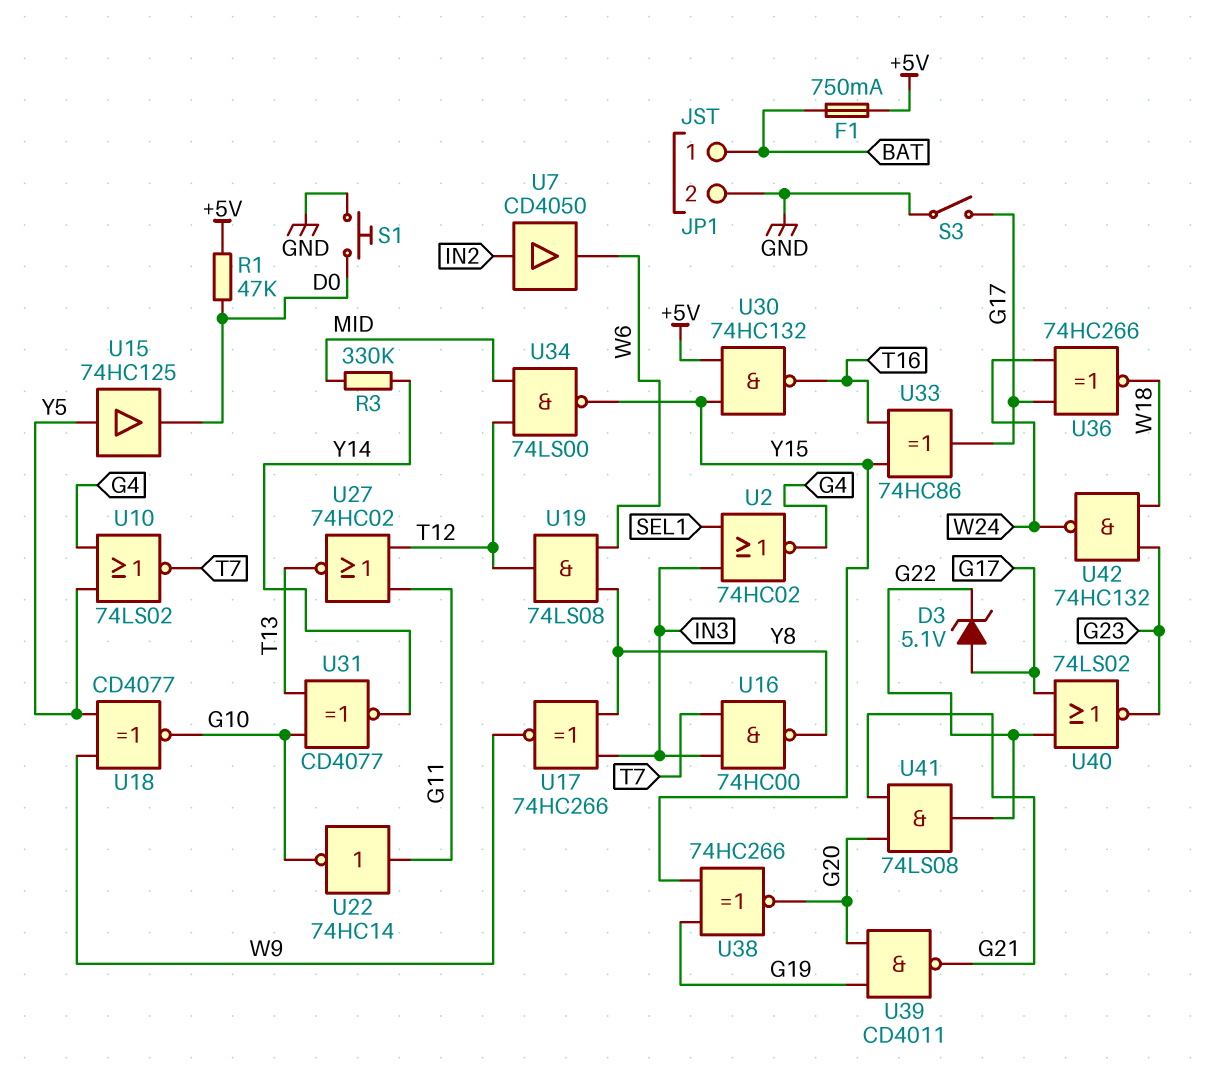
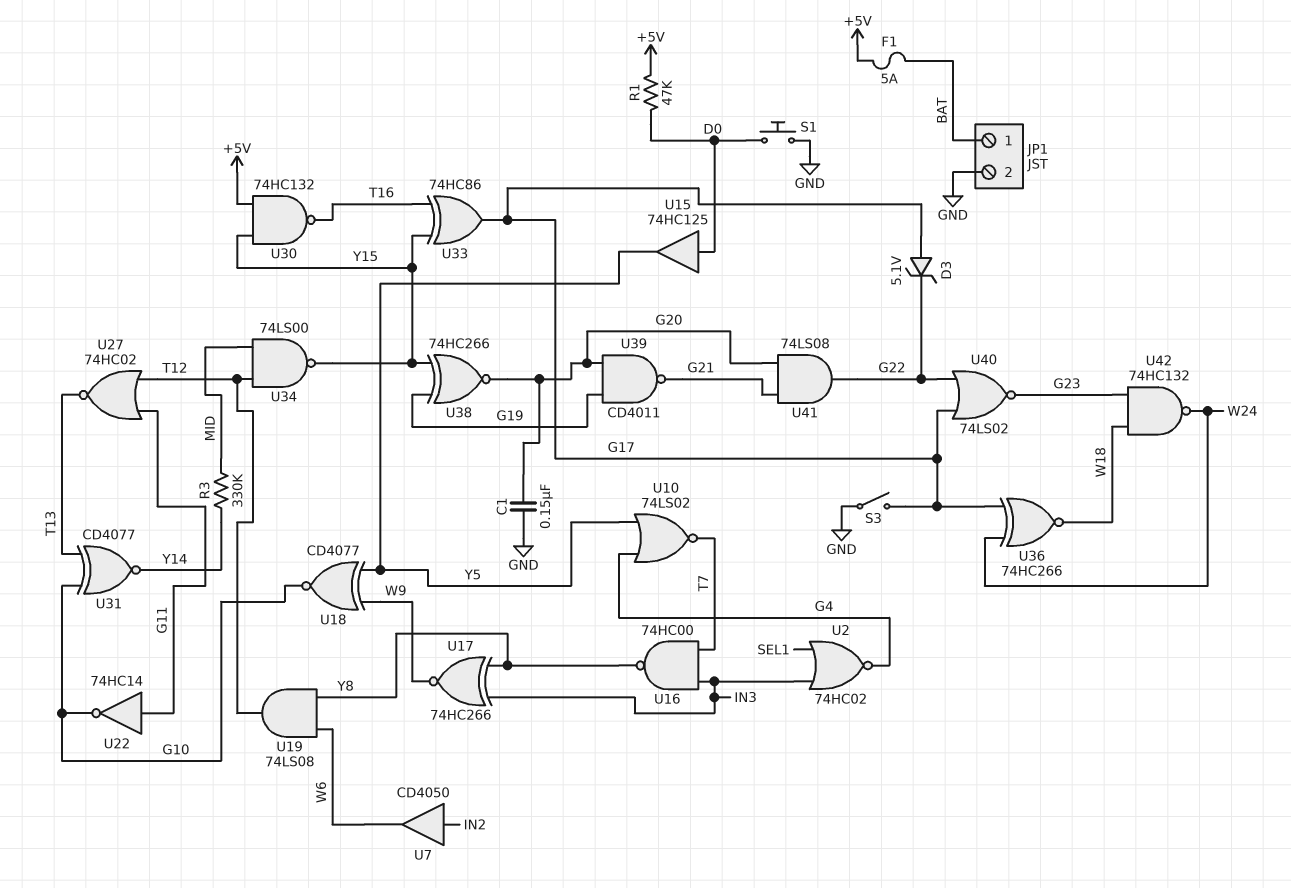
C1: none -> 150nF (G20, GND)
F1: 750mA (+5V, BAT) -> 5A (+5V, BAT)
U15: buffer 74HC125 (in Y5, out D0) -> buffer 74HC125 (in D0, out Y5)

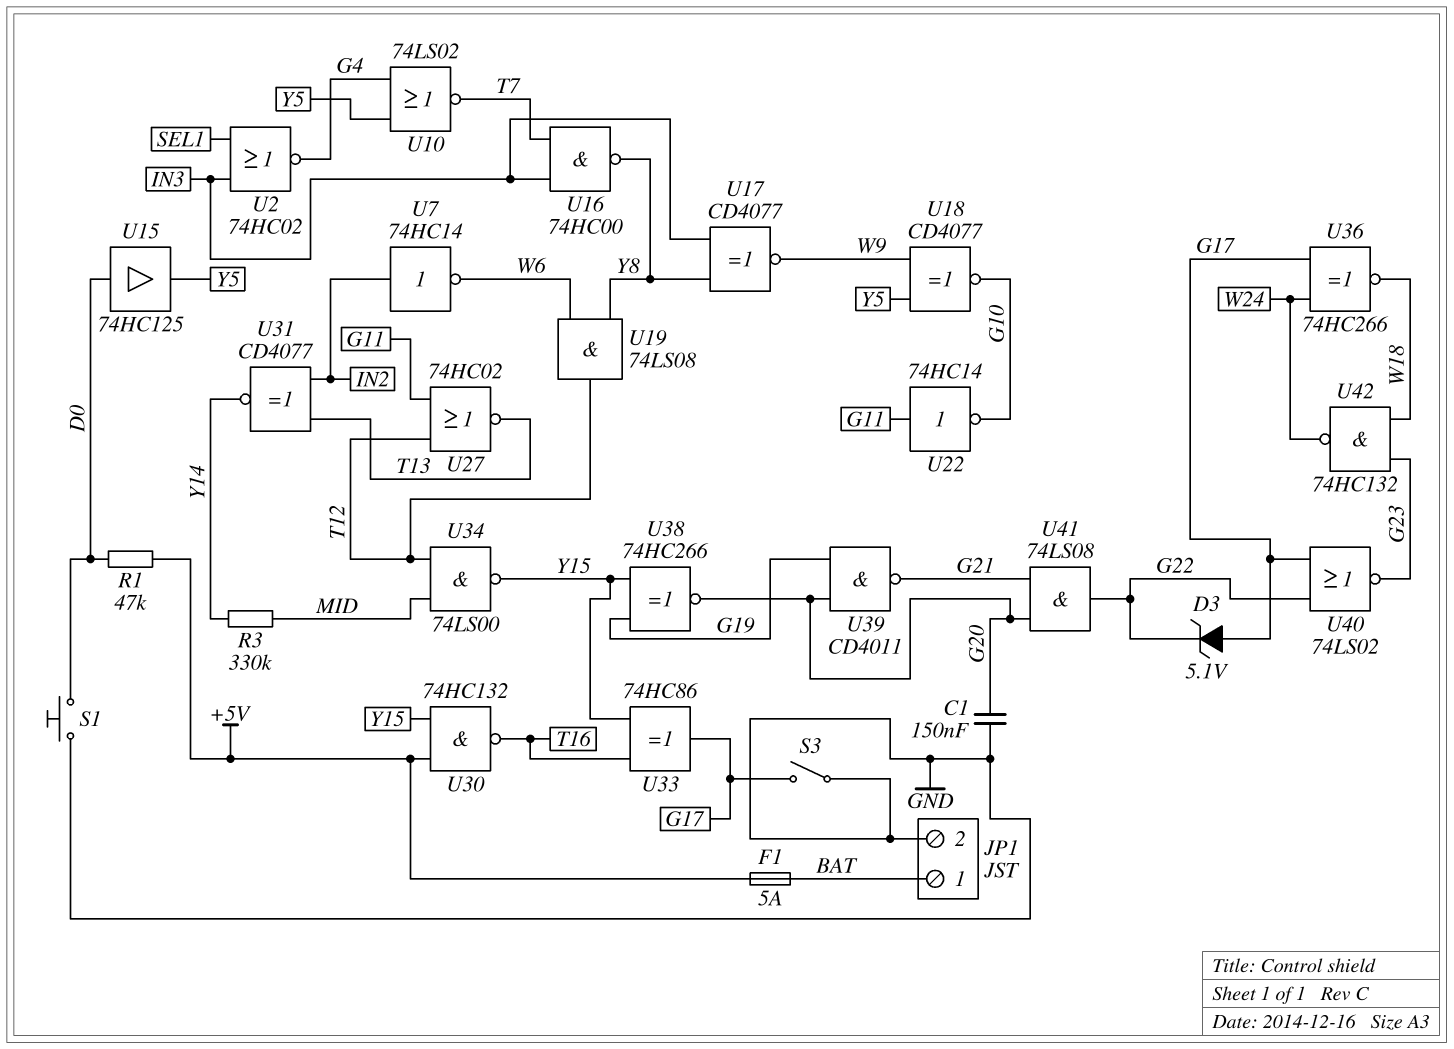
U7: buffer CD4050 (in IN2, out W6) -> NOT 74HC14 (in IN2, out W6)
U17: XNOR 74HC266 (in IN3, in Y8, out W9) -> XNOR CD4077 (in IN3, in Y8, out W9)
U31: XNOR CD4077 (in G10, in T13, out Y14) -> XNOR CD4077 (in IN2, in T13, out Y14)

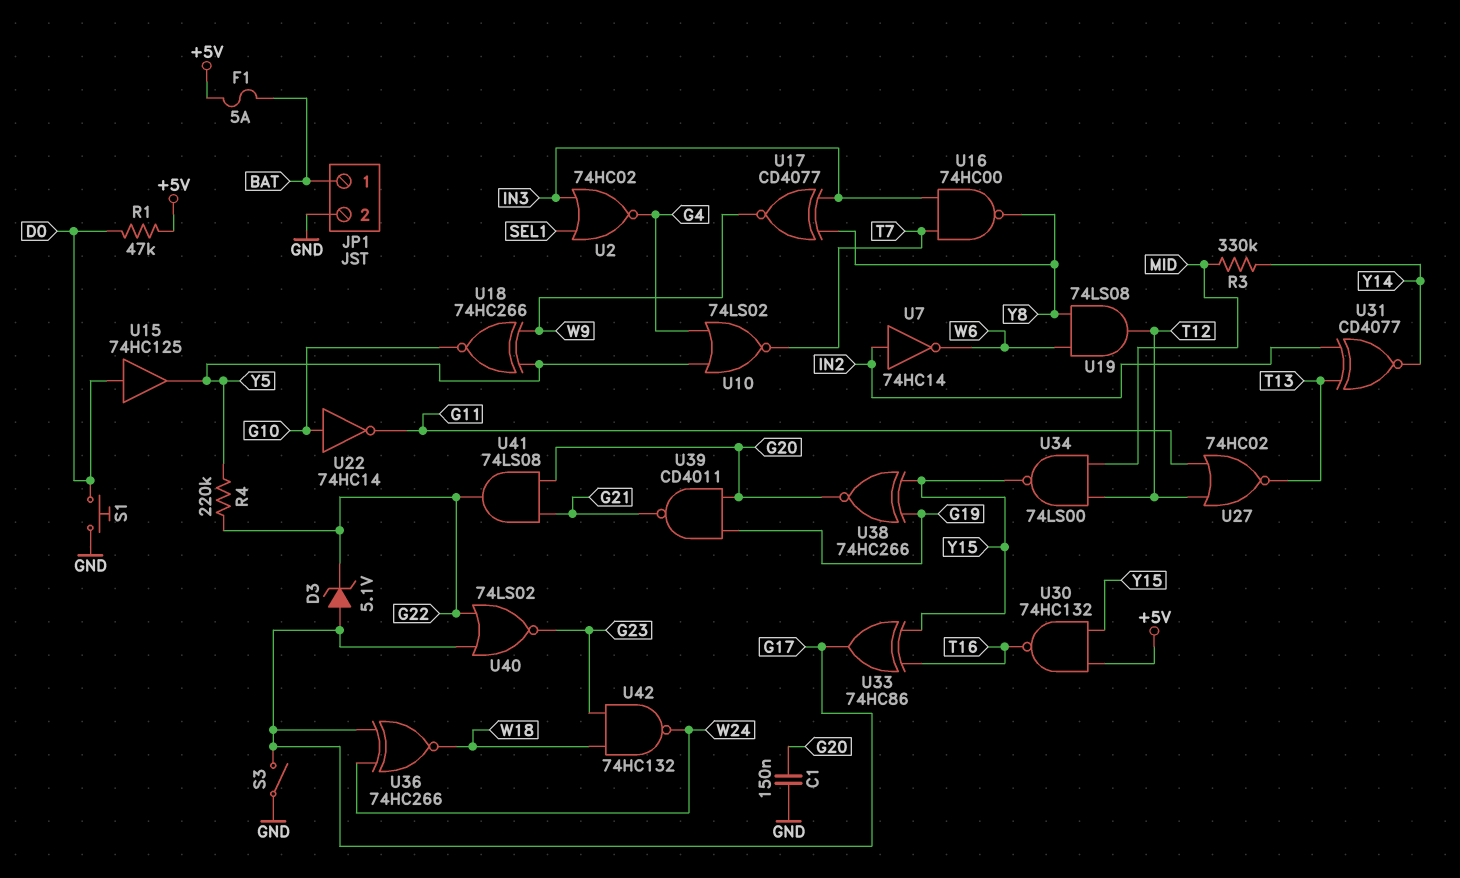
R4: none -> 220k (G22, Y5)
U18: XNOR CD4077 (in W9, in Y5, out G10) -> XNOR 74HC266 (in W9, in Y5, out G10)
U22: NOT 74HC14 (in G11, out G10) -> NOT 74HC14 (in G10, out G11)

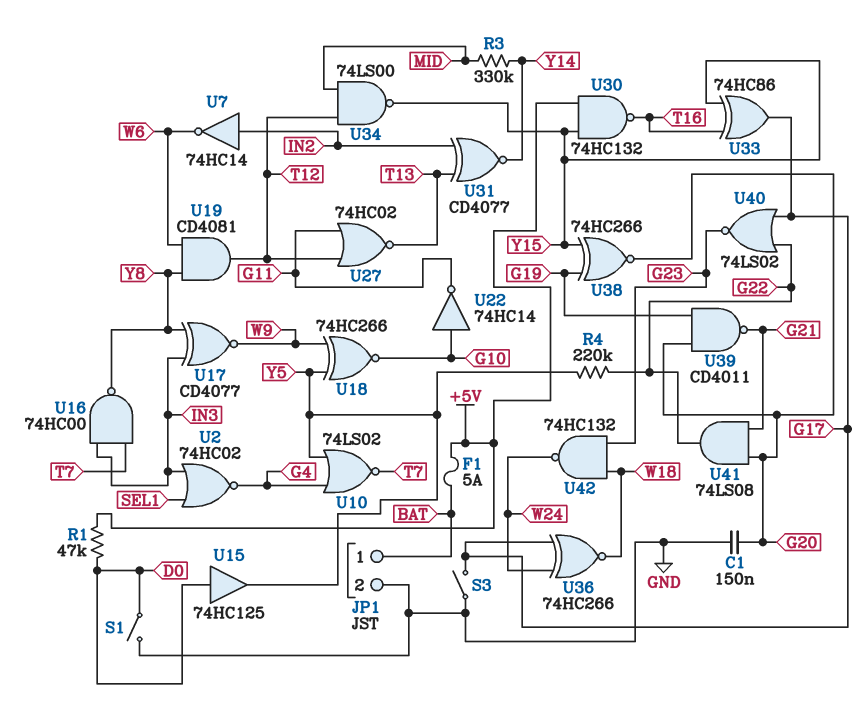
D3: zener 5.1V (A G17, K G22) -> none
S1: button (D0, GND) -> switch (D0, GND)
U19: AND 74LS08 (in W6, in Y8, out T12) -> AND CD4081 (in W6, in Y8, out T12)

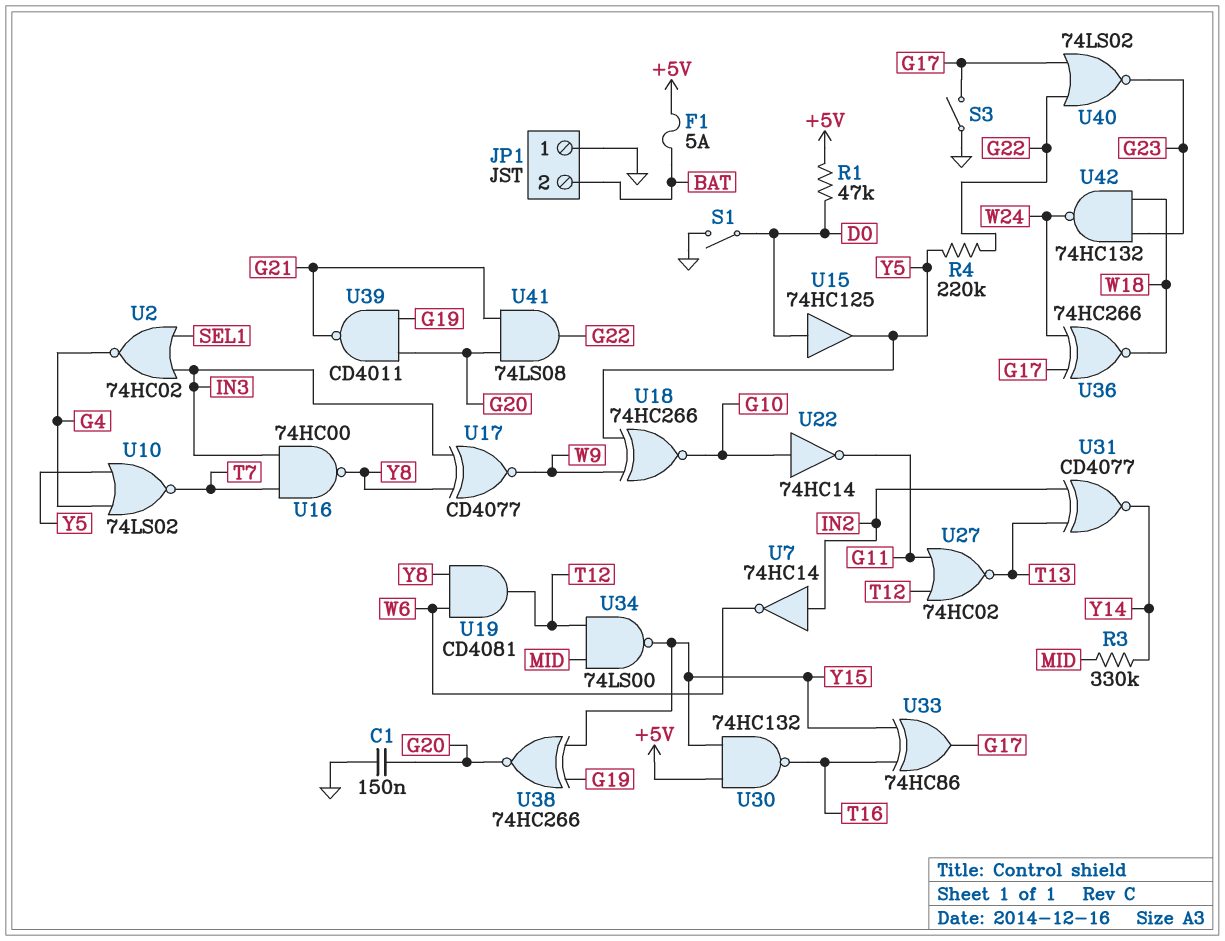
JP1 pin 1: BAT -> GND
JP1 pin 2: GND -> BAT

